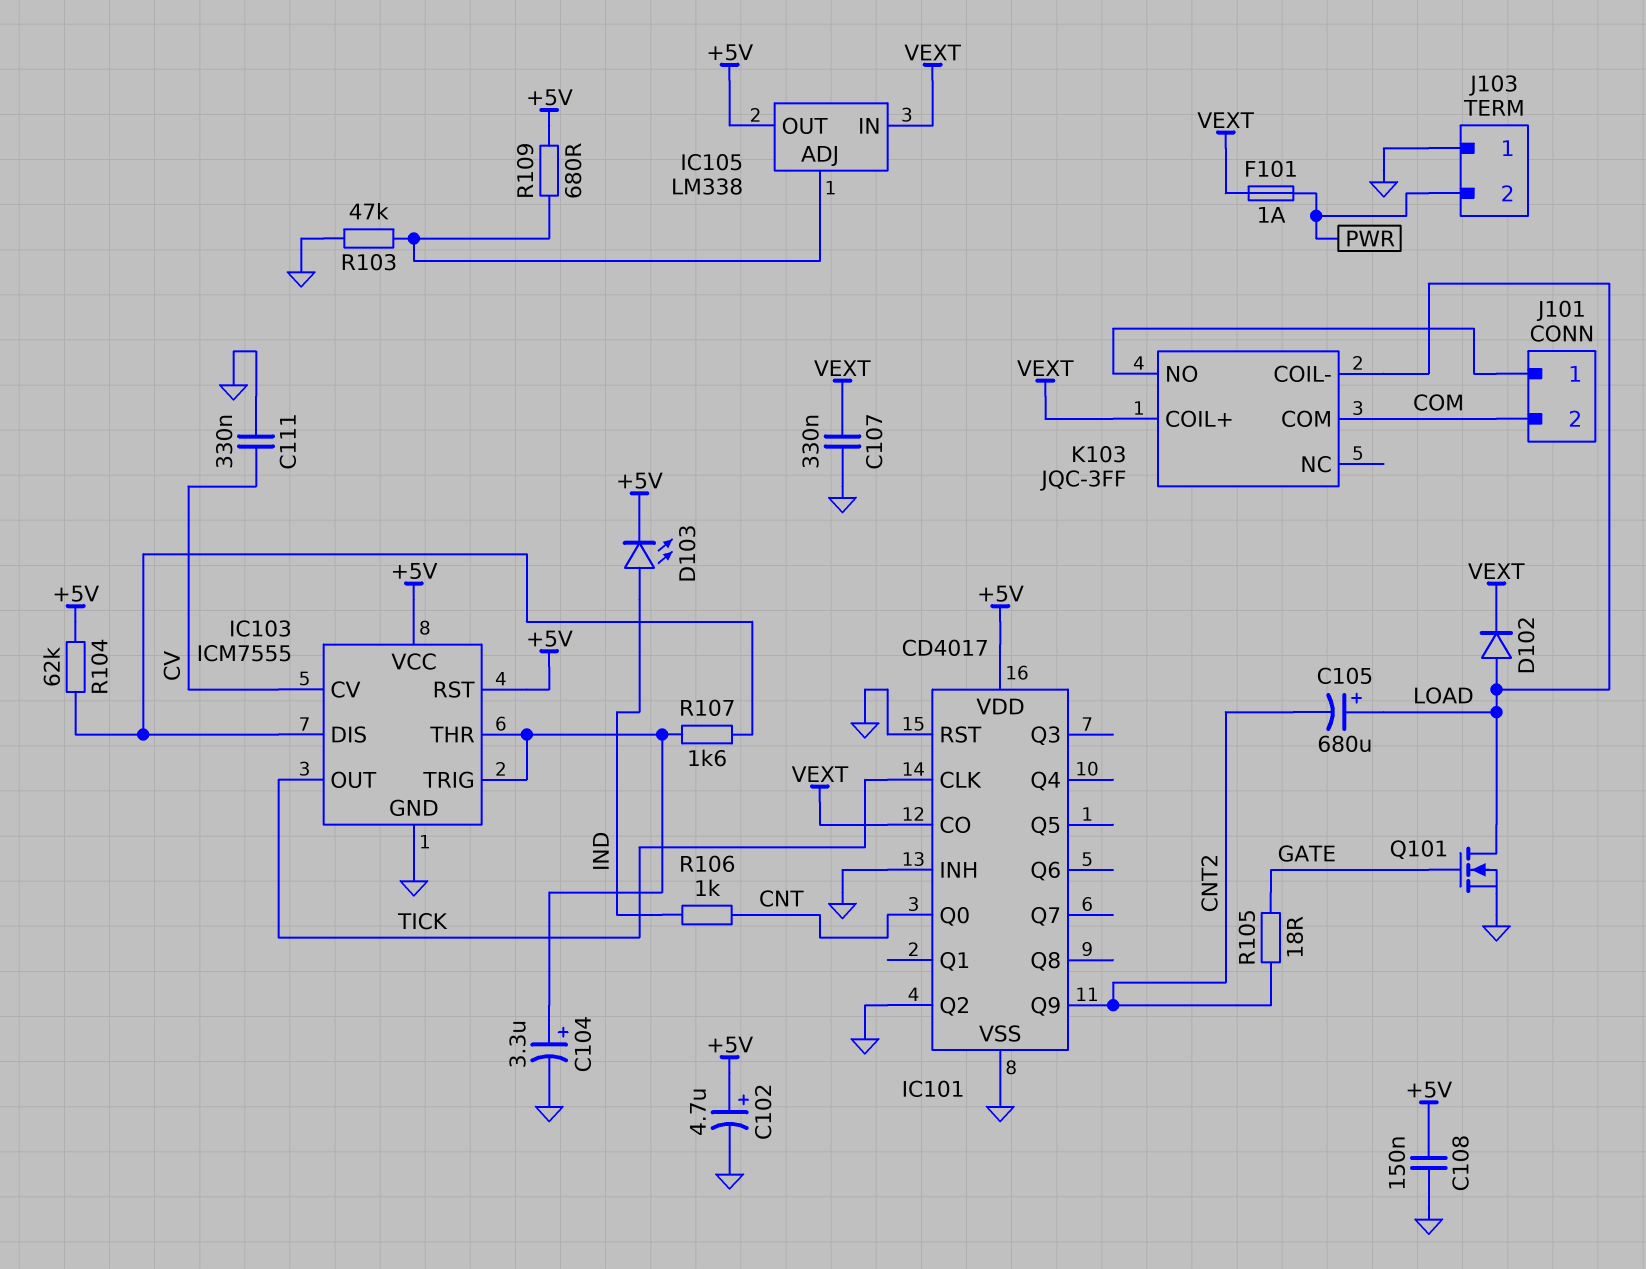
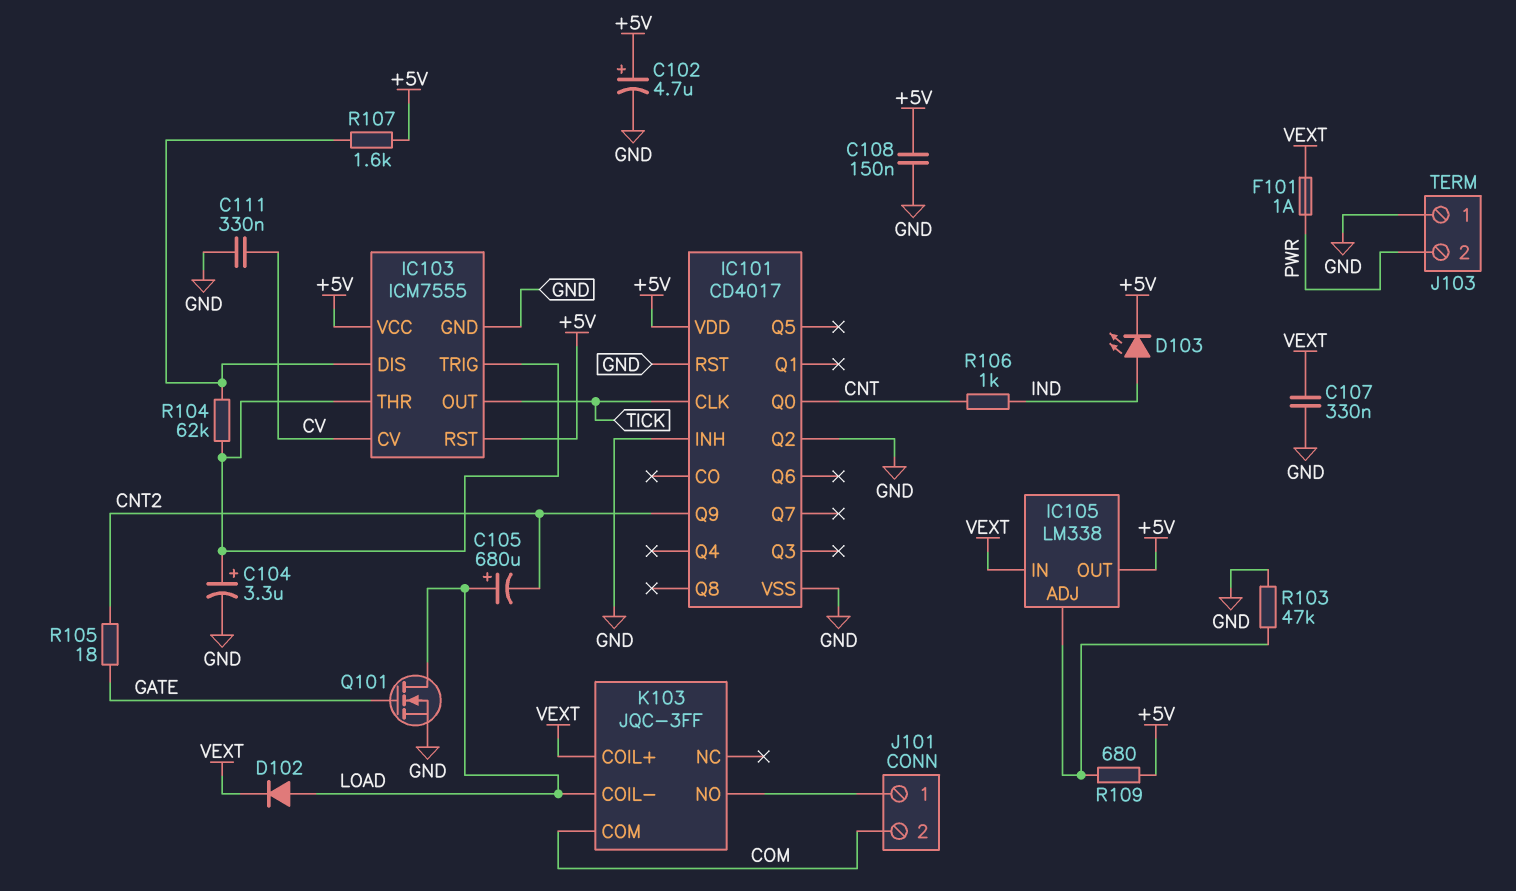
IC101 pin CO: VEXT -> none
R104: 62k (+5V, IC103/DIS) -> 62k (IC103/DIS, IC103/THR)
R107: 1.6k (IC103/DIS, IC103/THR) -> 1.6k (+5V, IC103/DIS)

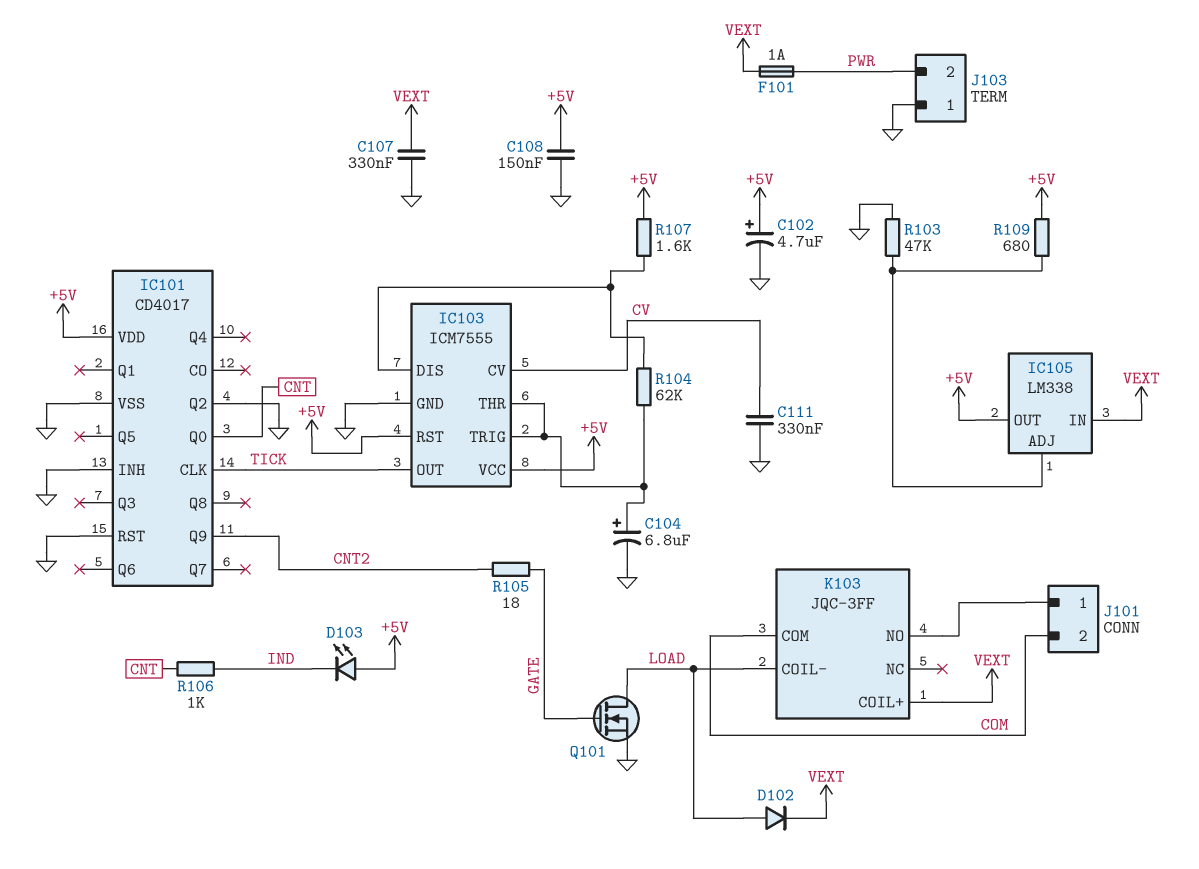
C104: 3.3uF (plus IC103/THR, minus GND) -> 6.8uF (plus IC103/THR, minus GND)
C105: 680uF (plus LOAD, minus CNT2) -> none
D103: LED (A IND, K +5V) -> LED (A +5V, K IND)

